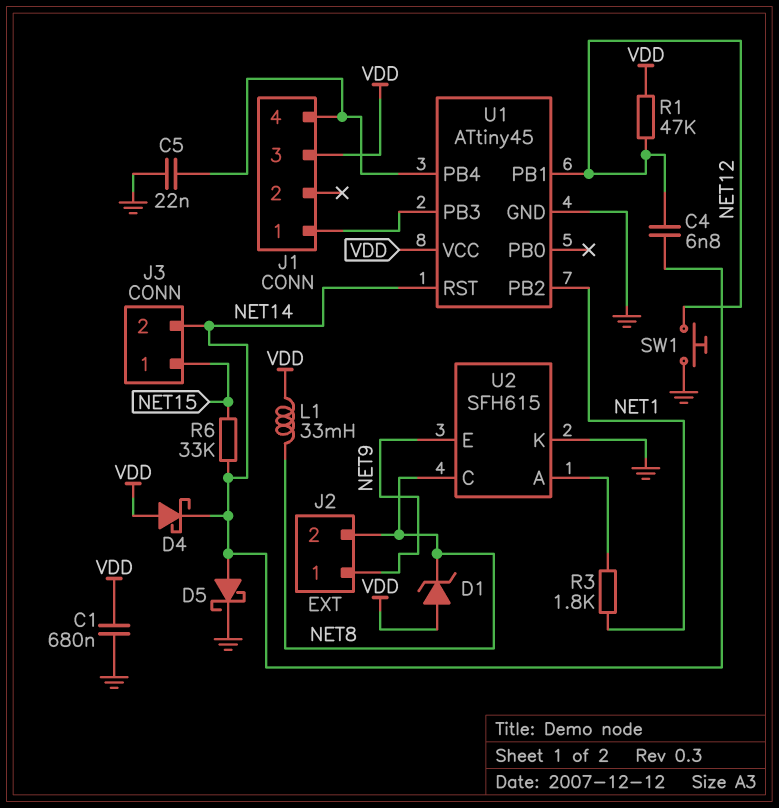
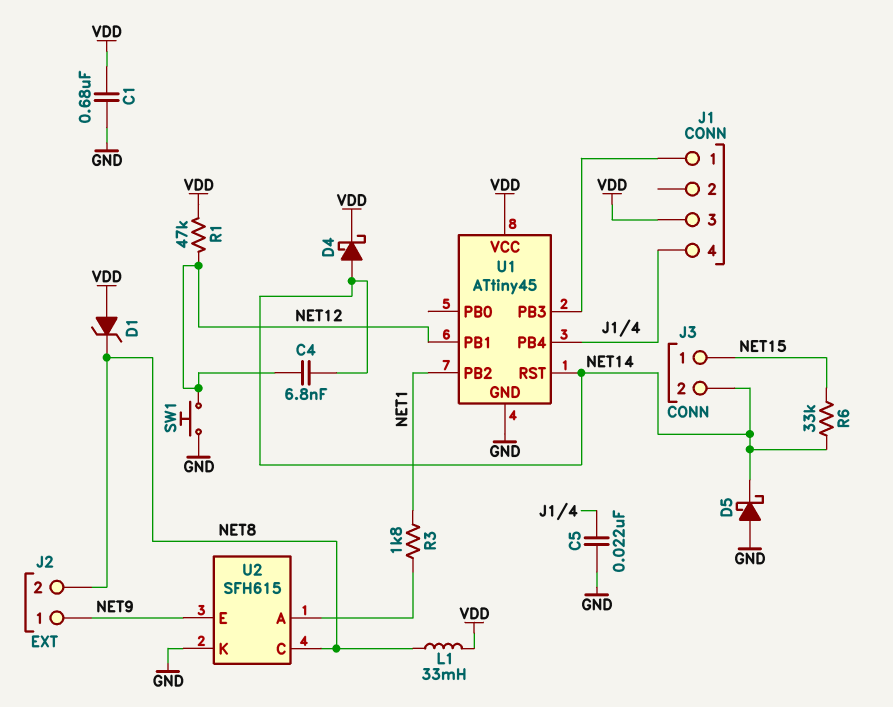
D4: schottky (A VDD, K NET14) -> schottky (A NET14, K VDD)
D5: schottky (A NET14, K GND) -> schottky (A GND, K NET14)

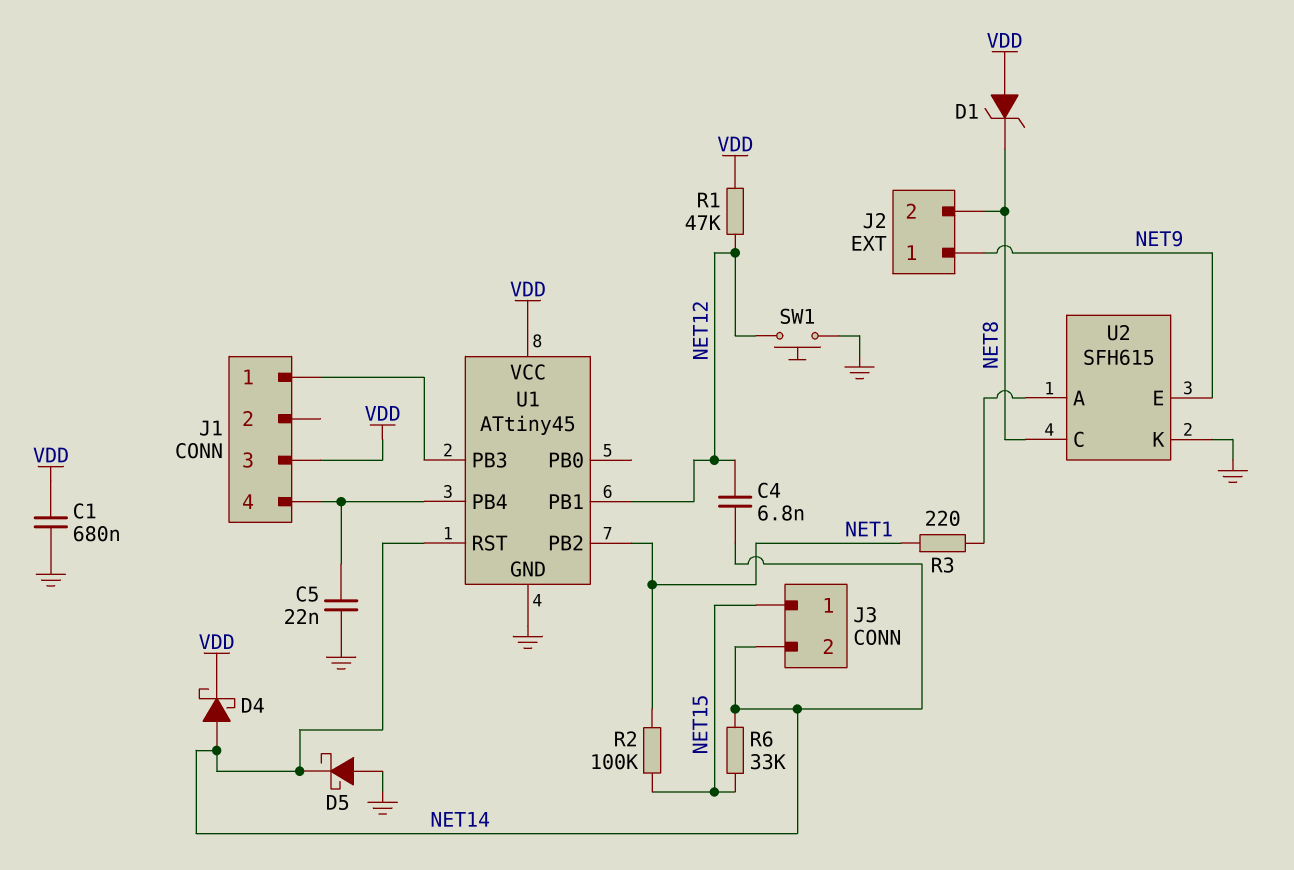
L1: 33mH (NET8, VDD) -> none
R2: none -> 100k (NET1, NET15)
R3: 1.8k (NET1, U2/A) -> 220 (NET1, U2/A)

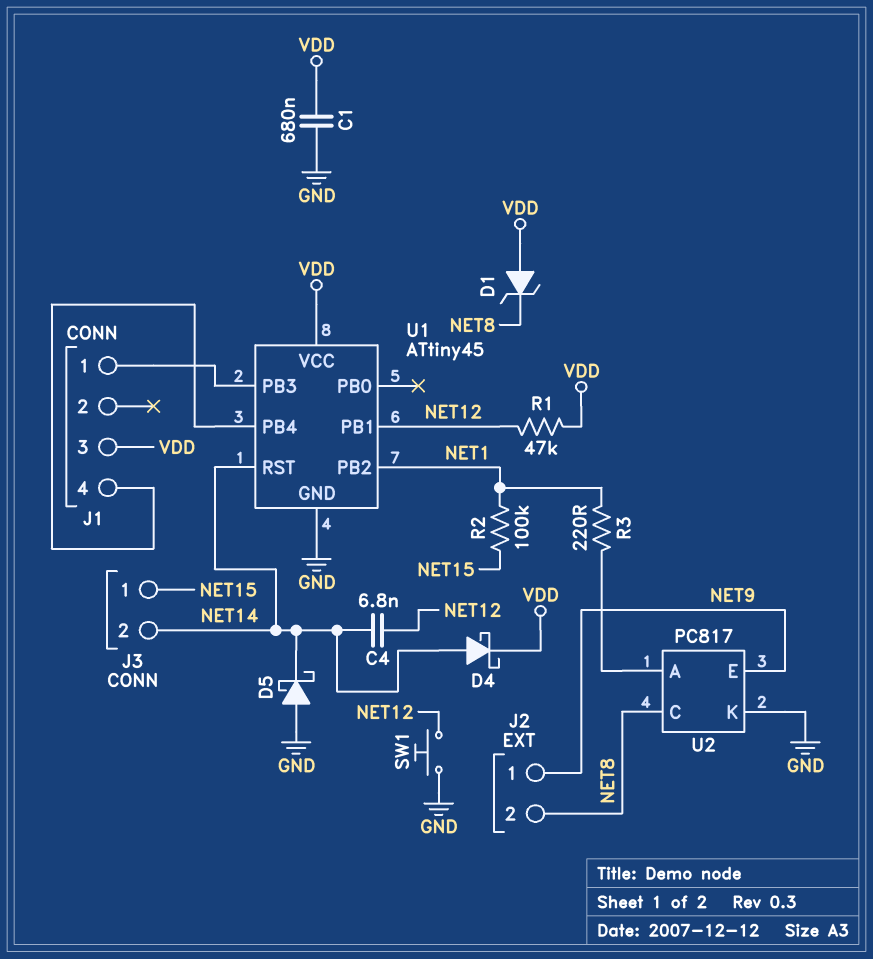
C5: 22nF (GND, J1/4) -> none
R6: 33k (NET14, NET15) -> none
U2: SFH615 -> PC817

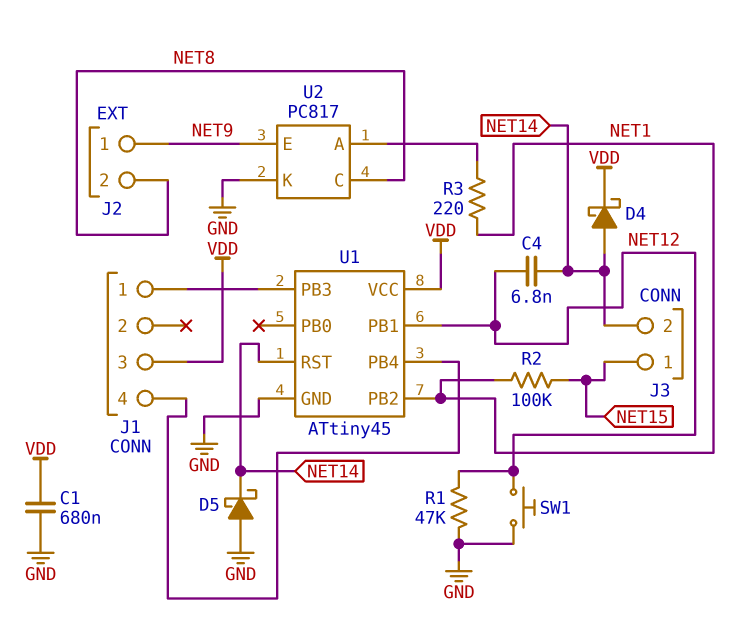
D1: zener (A VDD, K NET8) -> none
R1: 47k (NET12, VDD) -> 47k (GND, NET12)

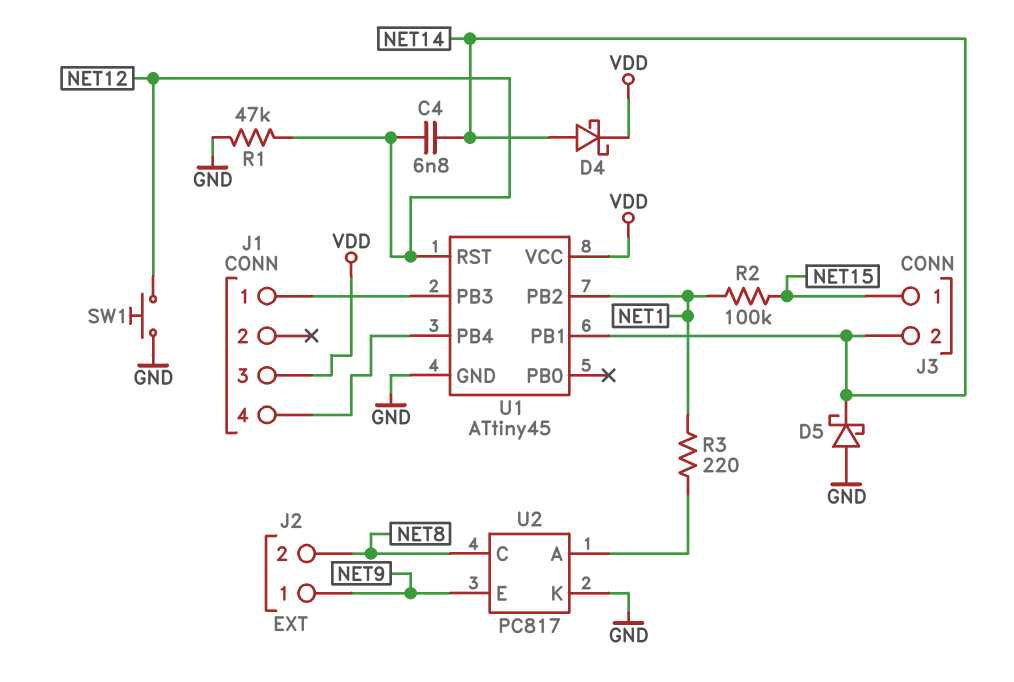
C1: 680nF (GND, VDD) -> none
U1 pin PB1: NET12 -> NET14
U1 pin RST: NET14 -> NET12

